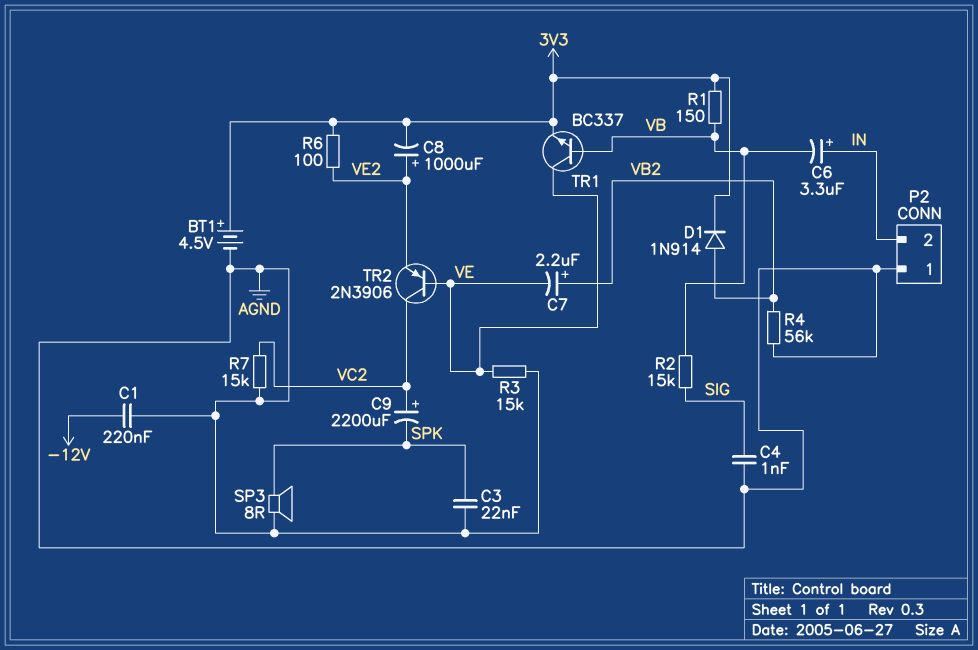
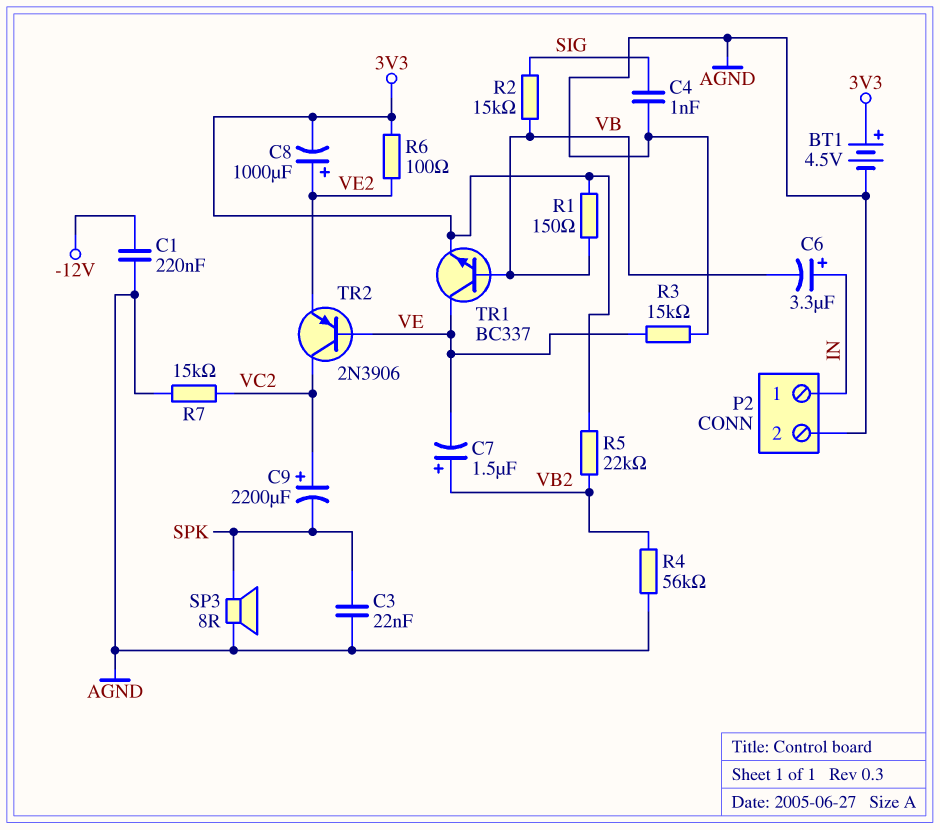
C7: 2.2uF (plus VB2, minus VE) -> 1.5uF (plus VB2, minus VE)
D1: diode 1N914 (A VB2, K 3V3) -> none
P2 pin 1: AGND -> IN
P2 pin 2: IN -> AGND
R5: none -> 22k (3V3, VB2)

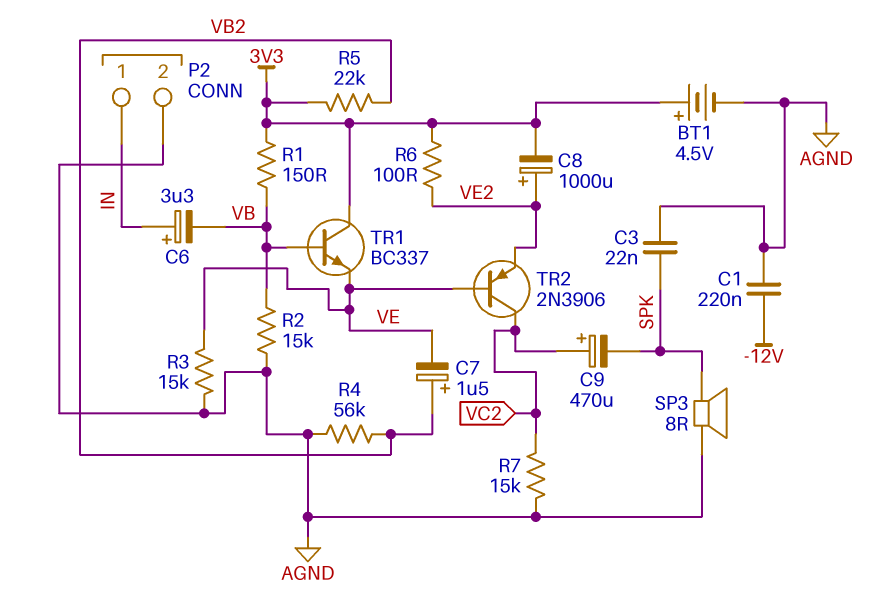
C4: 1nF (AGND, SIG) -> none
C9: 2200uF (plus VC2, minus SPK) -> 470uF (plus VC2, minus SPK)
R2: 15k (SIG, VB) -> 15k (AGND, VB)
TR1: NPN BC337 (B VB, C VE, E 3V3) -> NPN BC337 (B VB, C 3V3, E VE)

